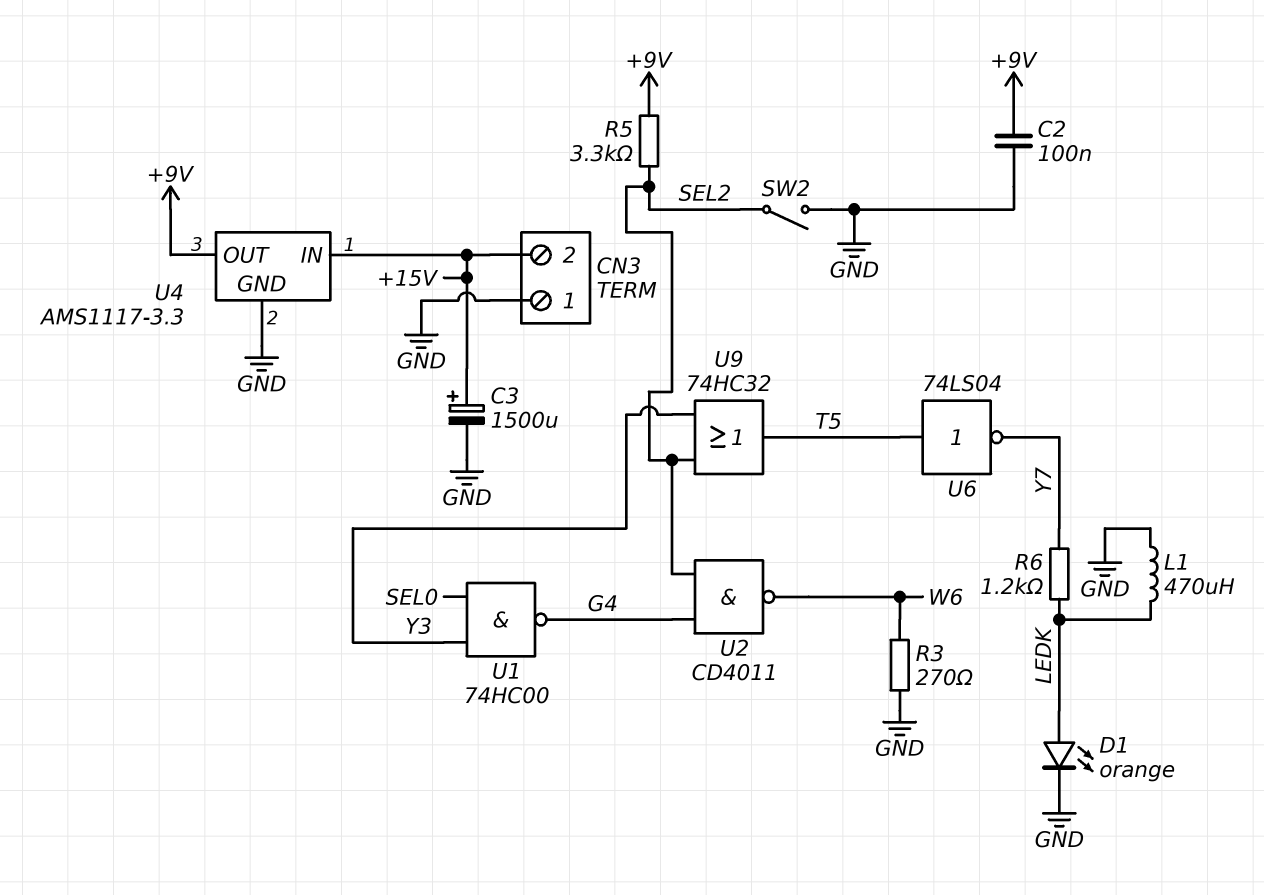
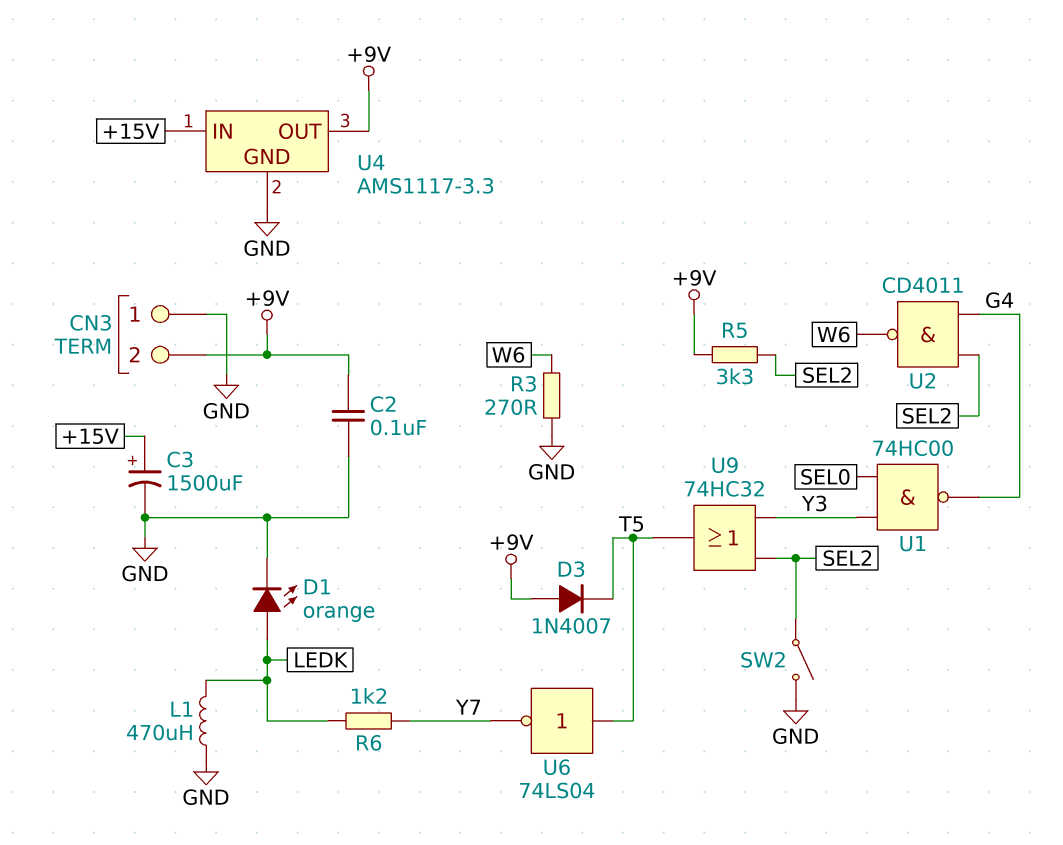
CN3 pin 2: +15V -> +9V
D3: none -> diode 1N4007 (A +9V, K T5)

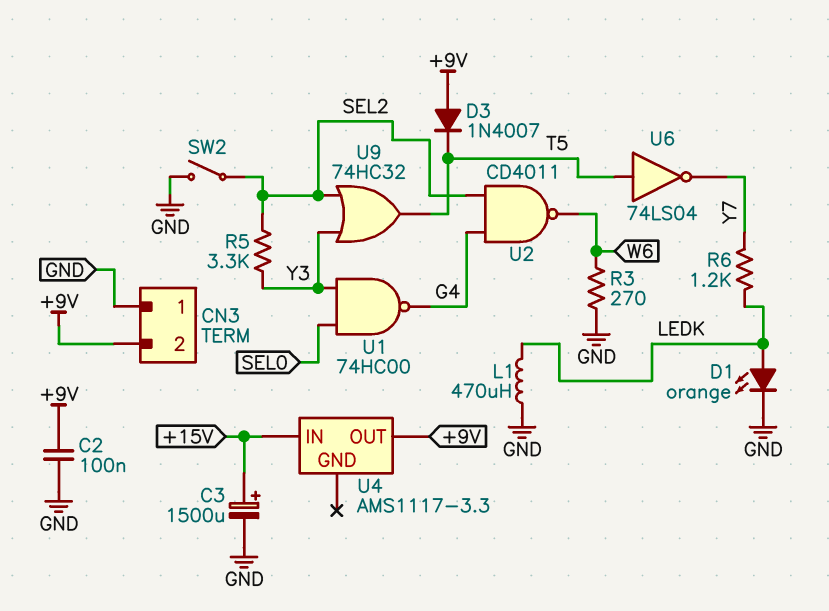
R5: 3.3k (+9V, SEL2) -> 3.3k (SEL2, Y3)
U4 pin GND: GND -> none

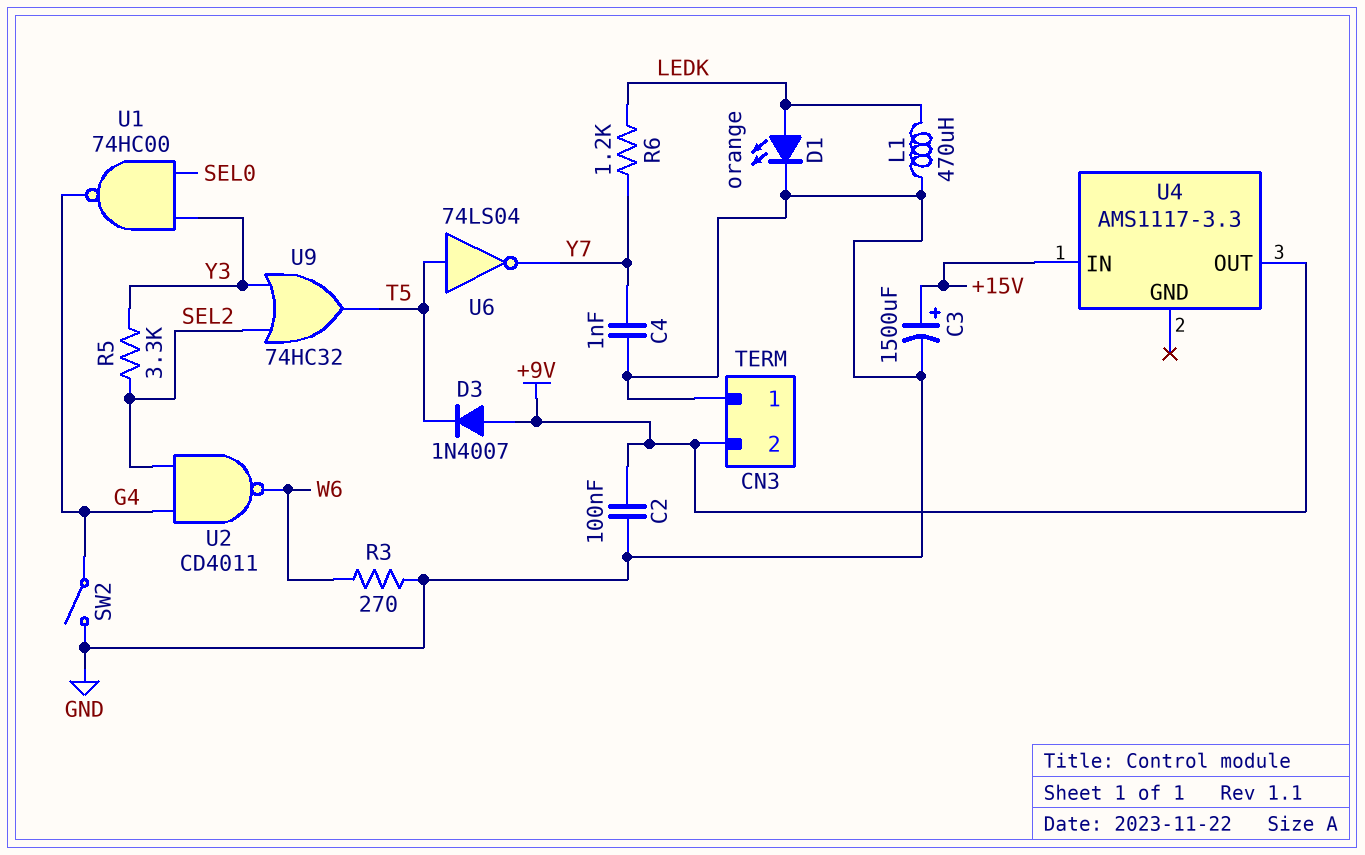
C4: none -> 1nF (GND, Y7)
SW2: switch (GND, SEL2) -> switch (G4, GND)

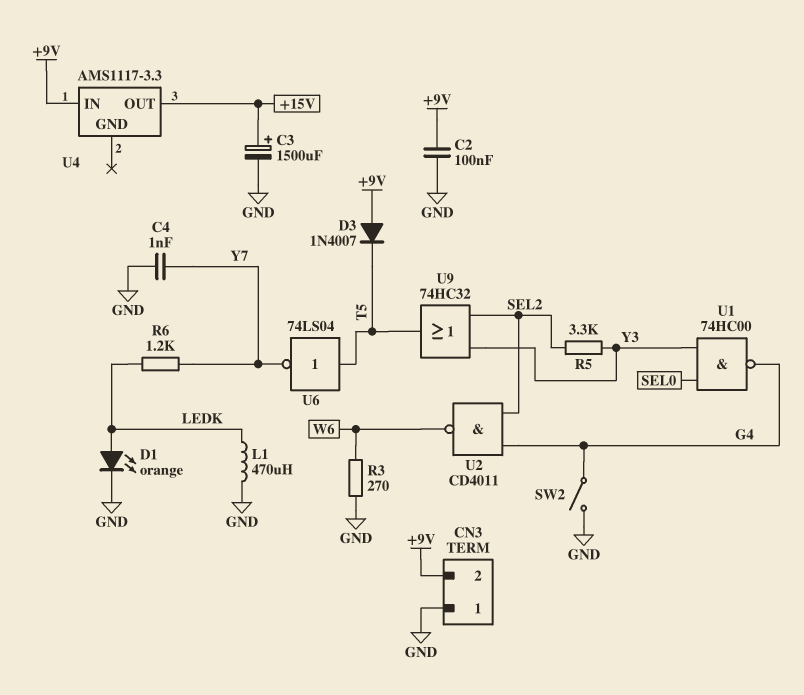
U4 pin IN: +15V -> +9V
U4 pin OUT: +9V -> +15V

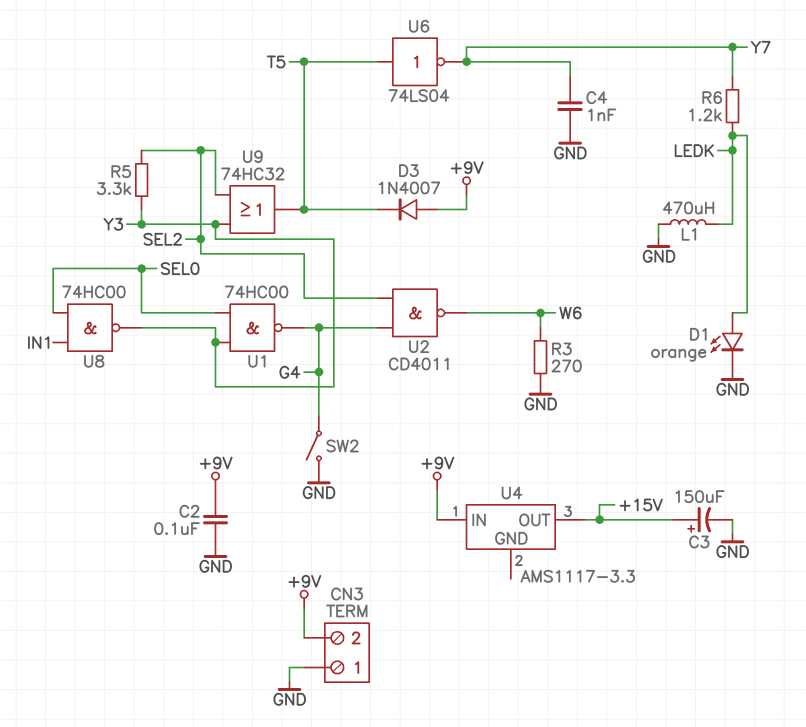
C3: 1500uF (plus +15V, minus GND) -> 150uF (plus +15V, minus GND)
U8: none -> NAND 74HC00 (in IN1, in SEL0, out Y3)

